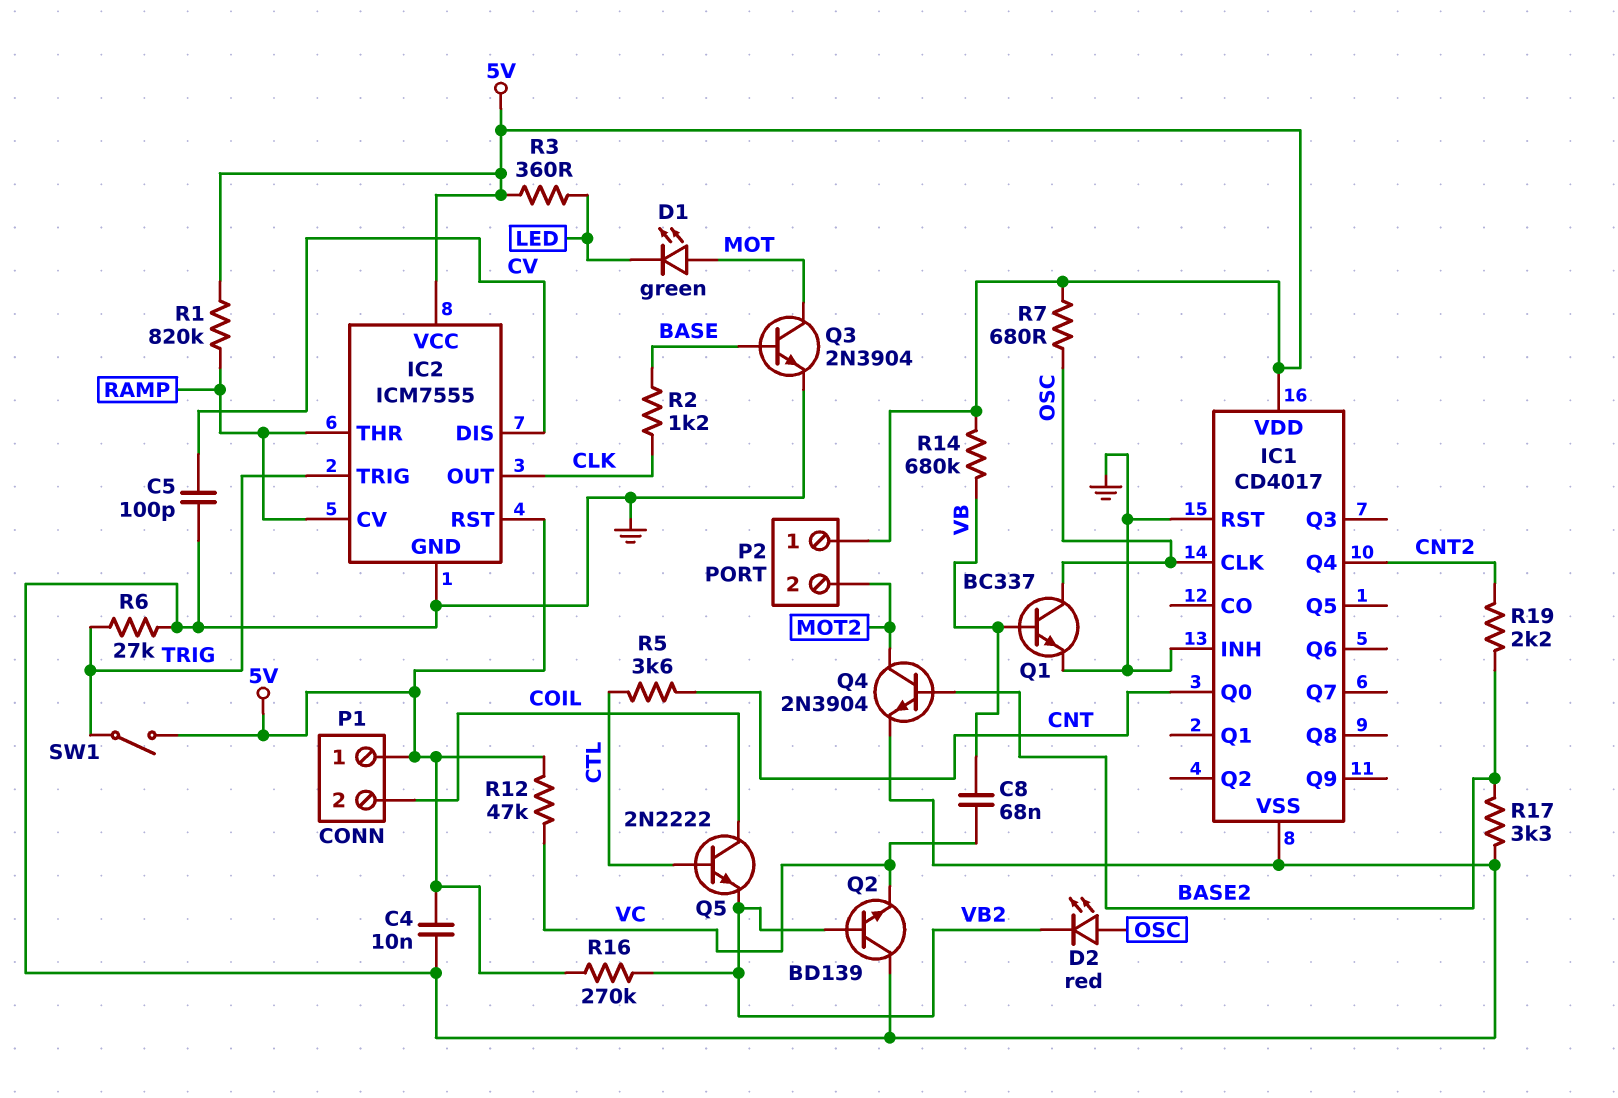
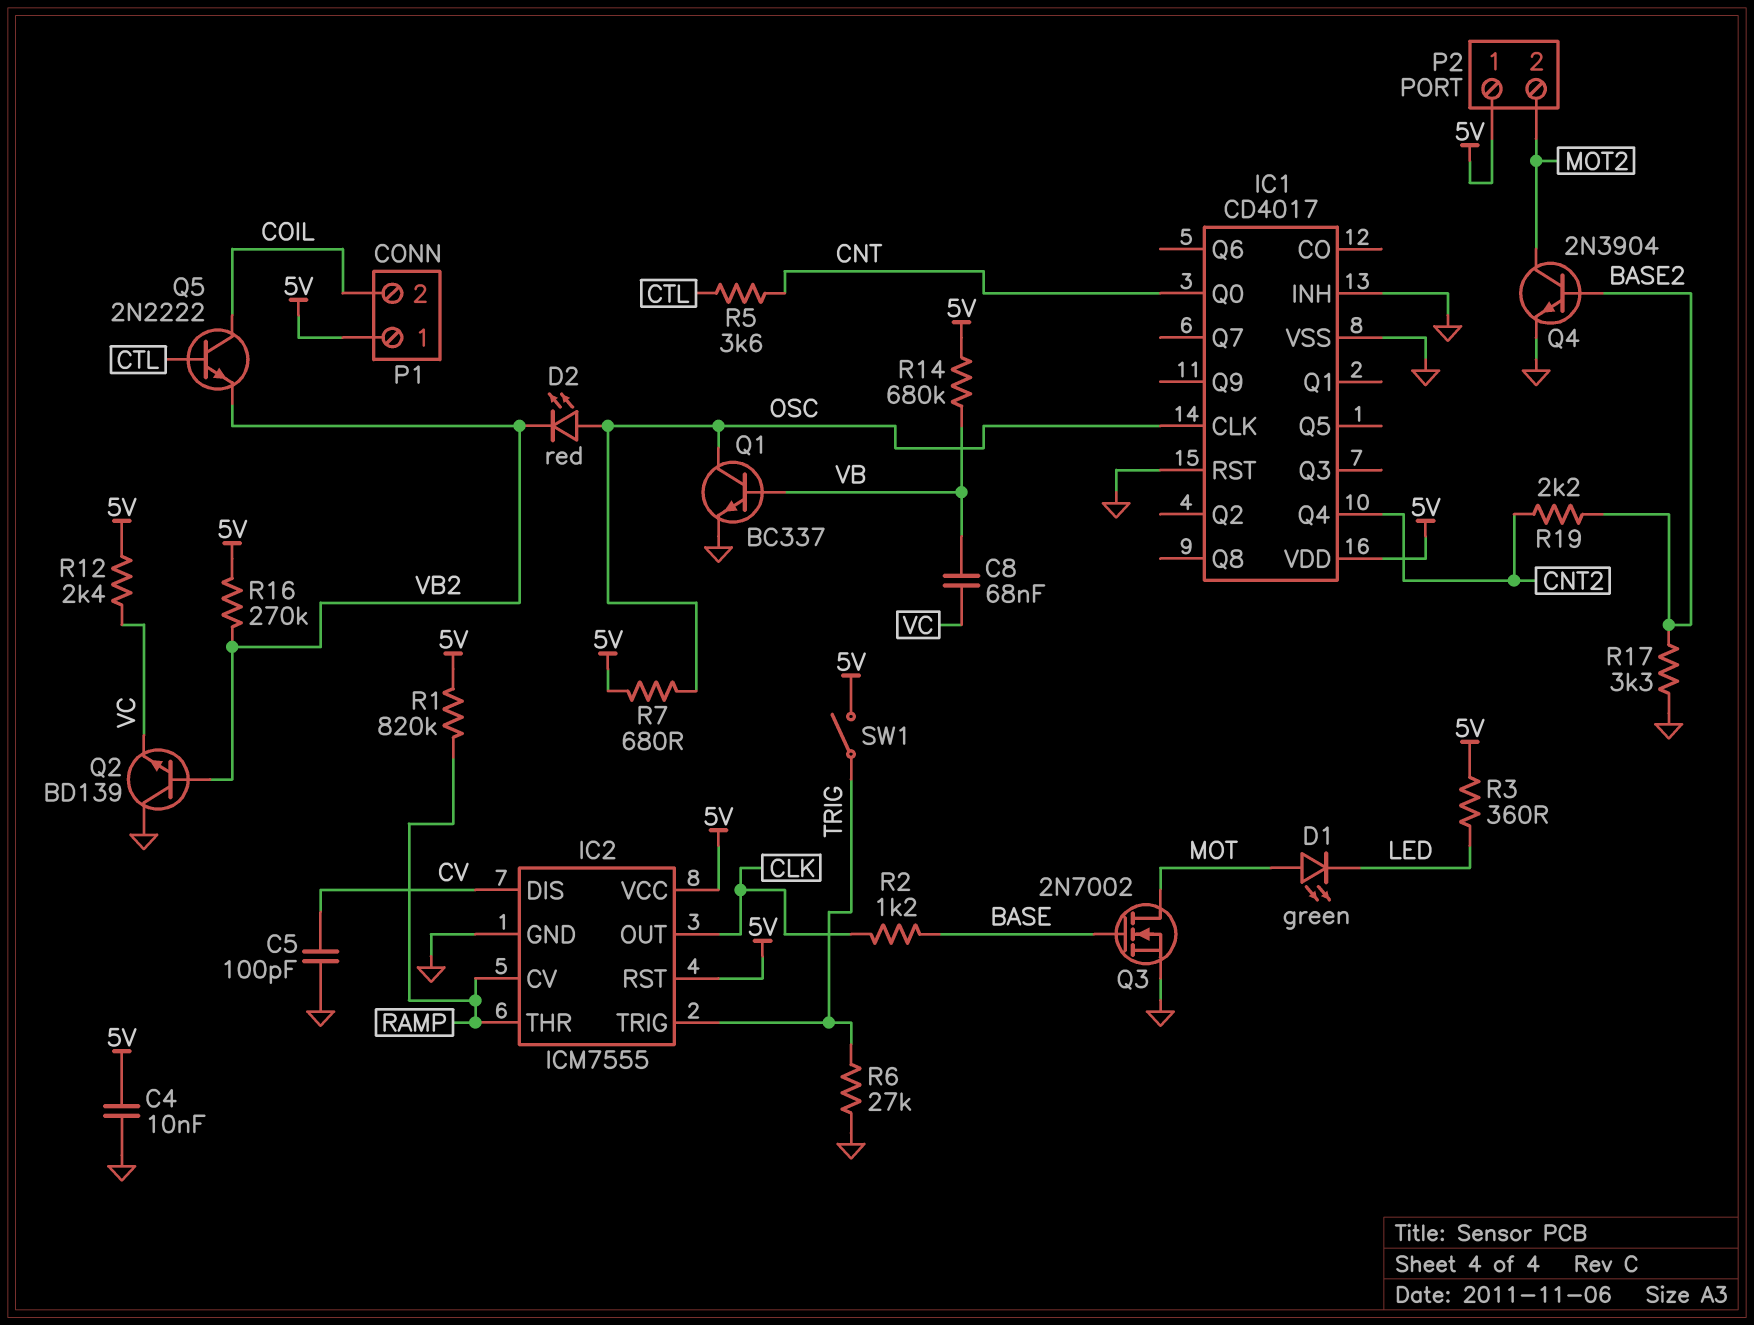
Q3: NPN 2N3904 (B BASE, C MOT, E GND) -> NMOS 2N7002 (G BASE, D MOT, S GND)
R12: 47k (5V, VC) -> 2.4k (5V, VC)

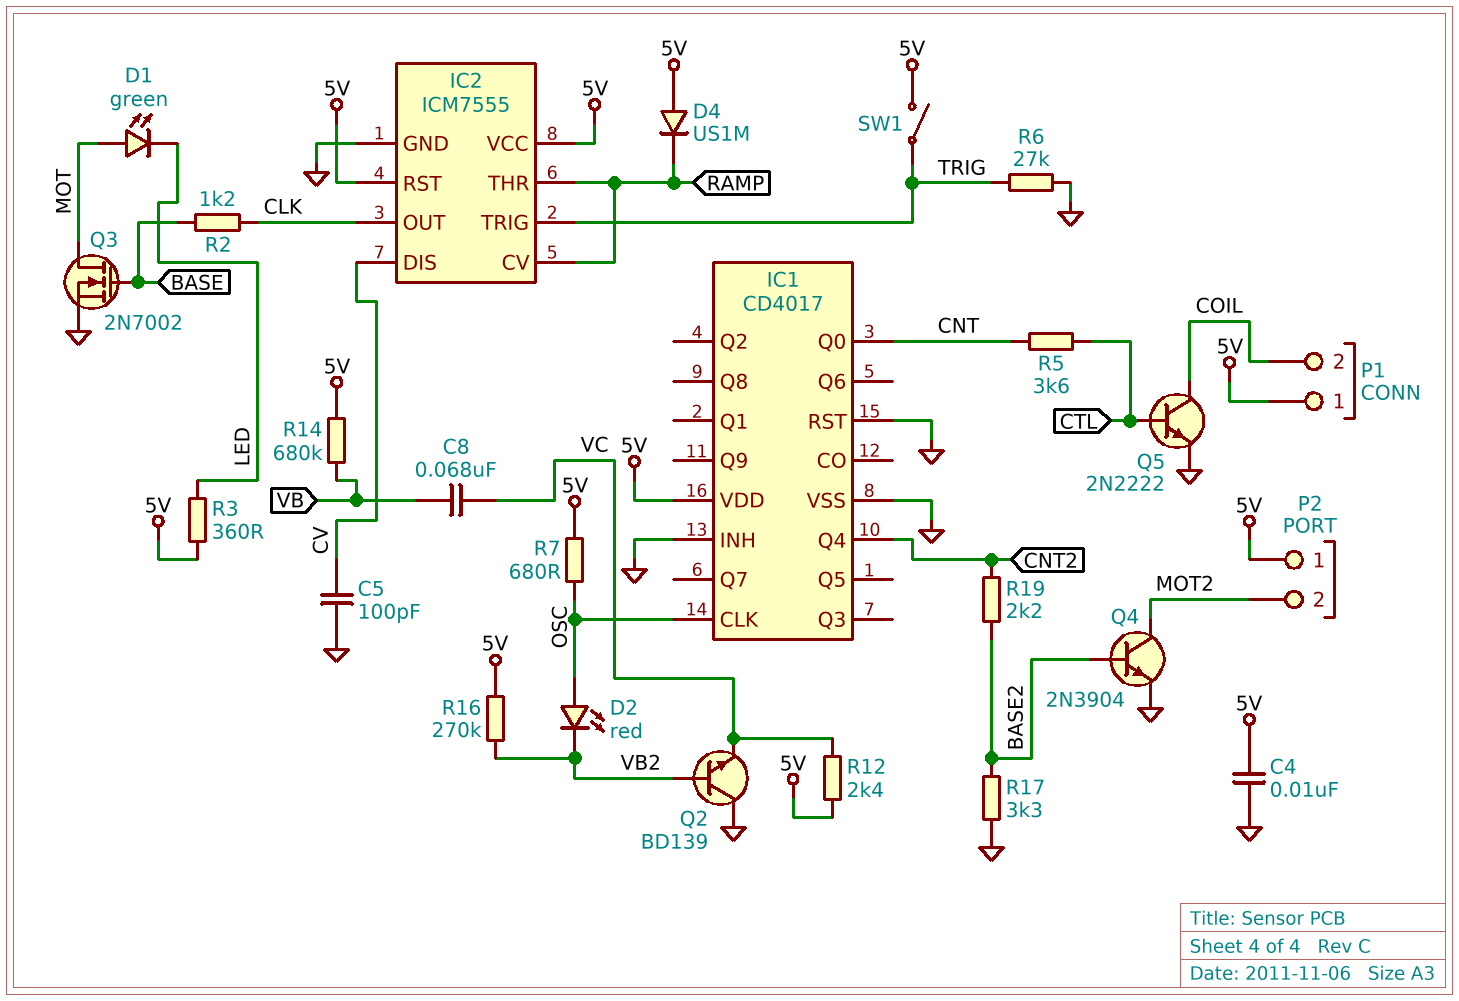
D4: none -> diode US1M (A 5V, K RAMP)
Q1: NPN BC337 (B VB, C OSC, E GND) -> none
Q5: NPN 2N2222 (B CTL, C COIL, E VB2) -> NPN 2N2222 (B CTL, C COIL, E GND)
R1: 820k (5V, RAMP) -> none

